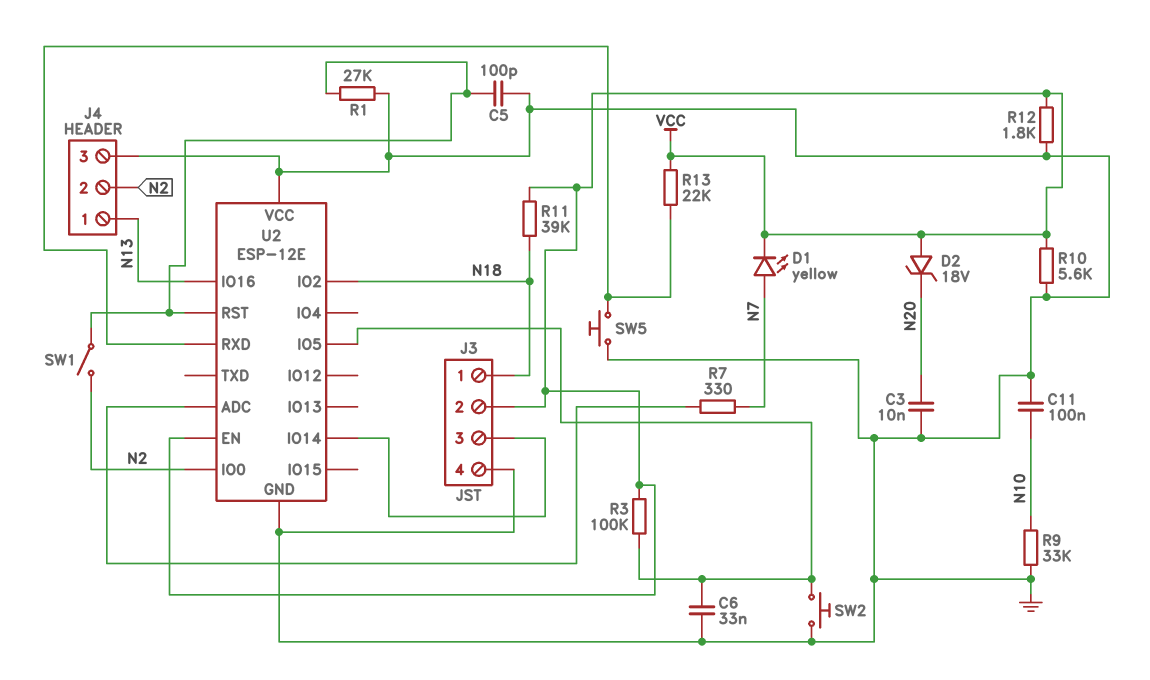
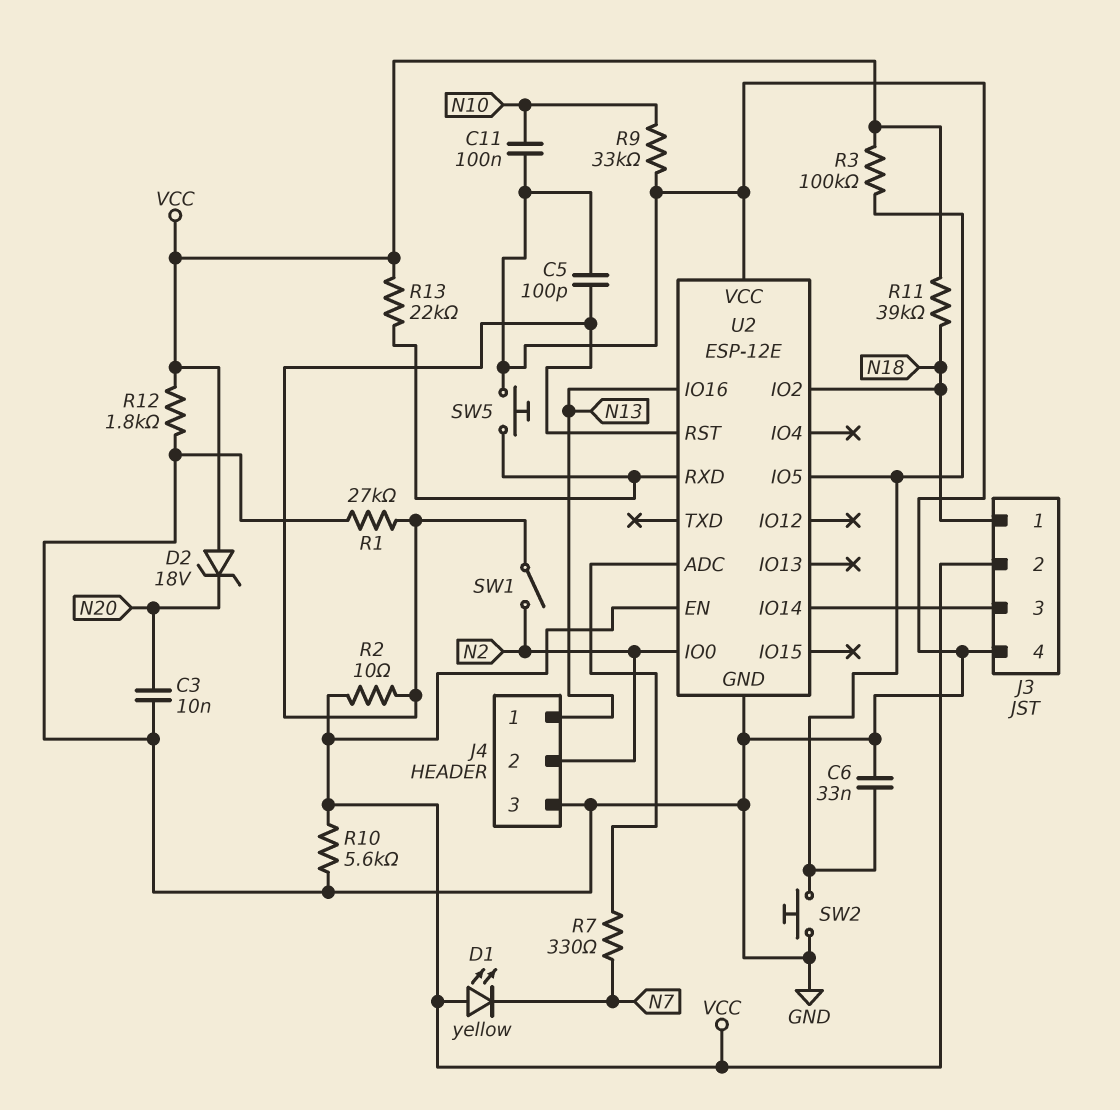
D1: LED yellow (A N7, K VCC) -> LED yellow (A VCC, K N7)
R2: none -> 10 (U2/RST, VCC)

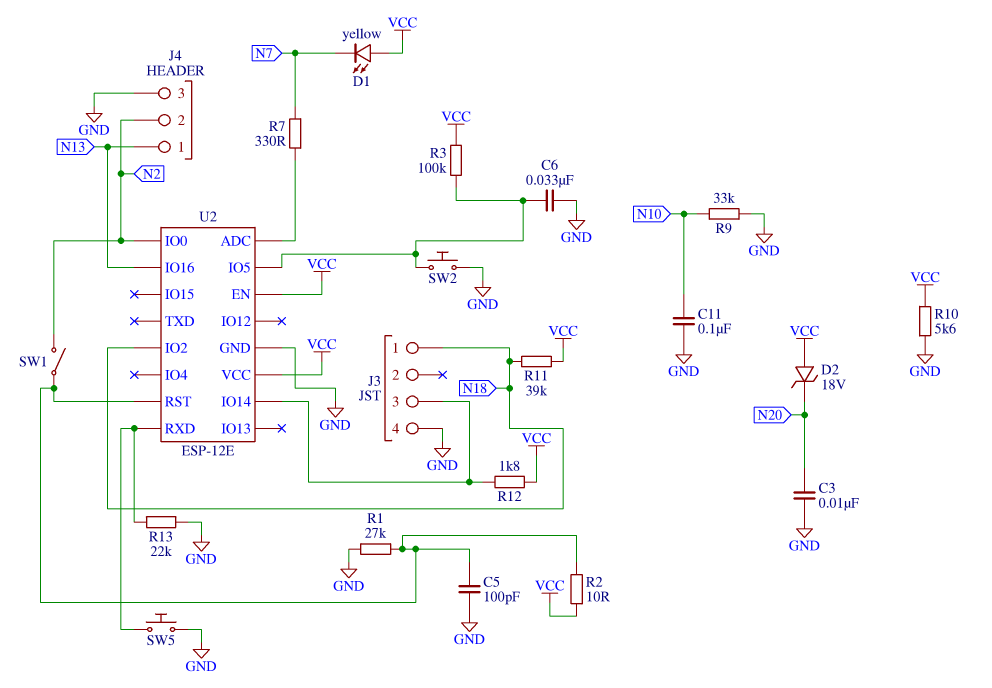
J3 pin 2: VCC -> none
R12: 1.8k (GND, VCC) -> 1.8k (J3/3, VCC)
R13: 22k (U2/RXD, VCC) -> 22k (GND, U2/RXD)
U2 pin VCC: GND -> VCC

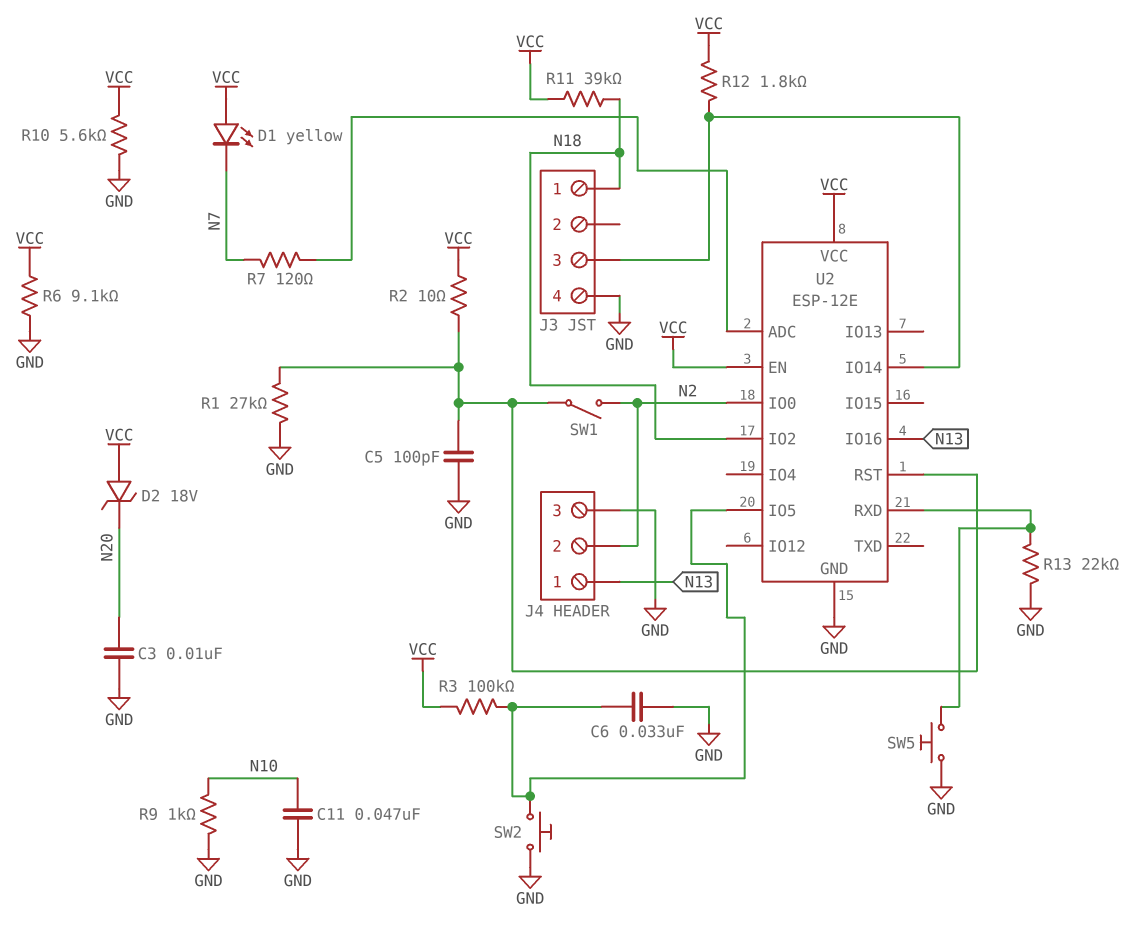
C11: 100nF (GND, N10) -> 47nF (GND, N10)
R6: none -> 9.1k (GND, VCC)
R7: 330 (N7, U2/ADC) -> 120 (N7, U2/ADC)
R9: 33k (GND, N10) -> 1k (GND, N10)

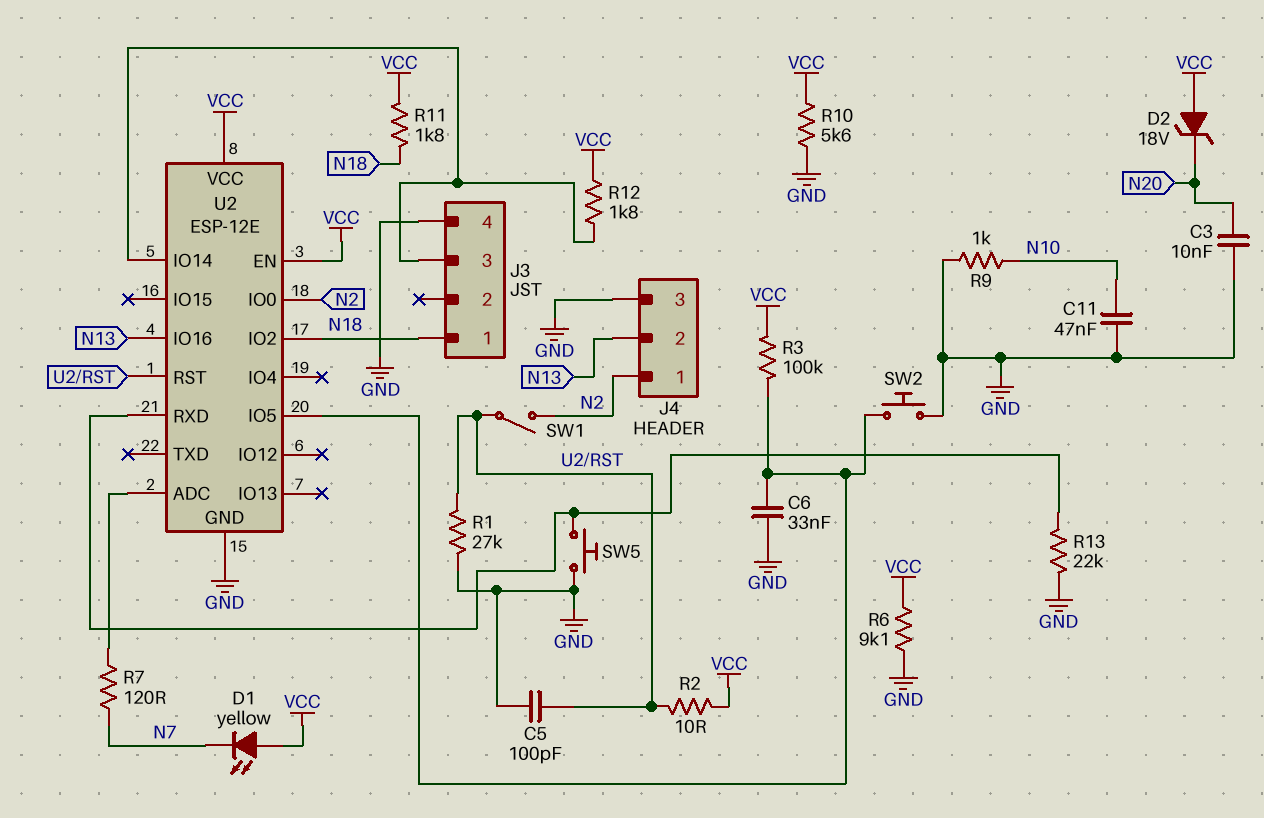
J4 pin 1: N13 -> N2
J4 pin 2: N2 -> N13
R11: 39k (N18, VCC) -> 1.8k (N18, VCC)

